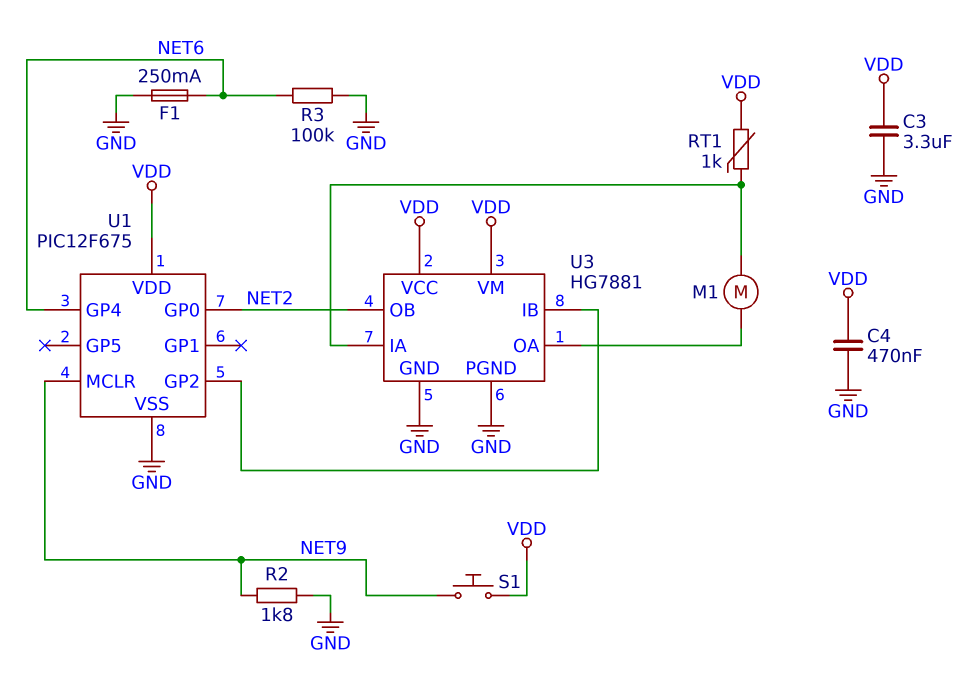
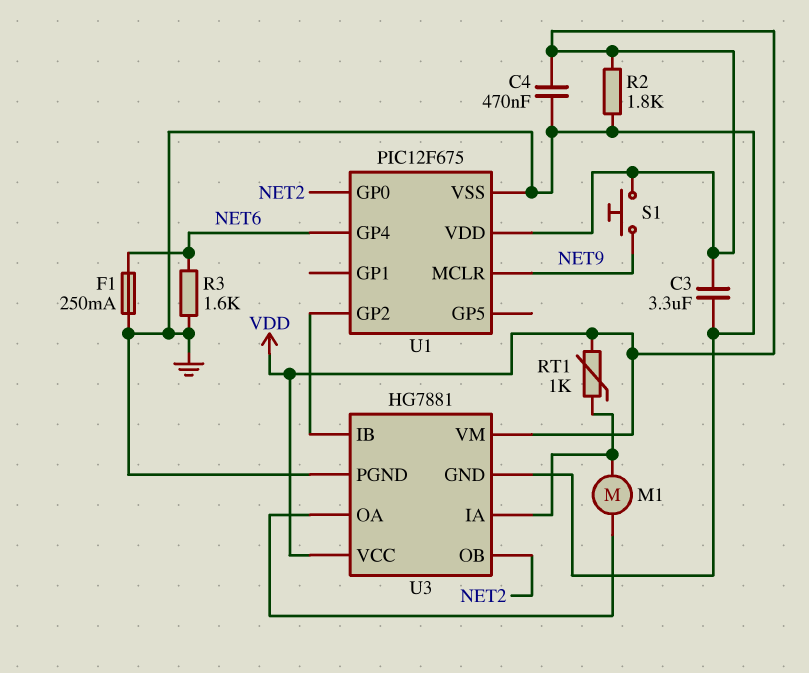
R2: 1.8k (GND, NET9) -> 1.8k (GND, VDD)
R3: 100k (GND, NET6) -> 1.6k (GND, NET6)

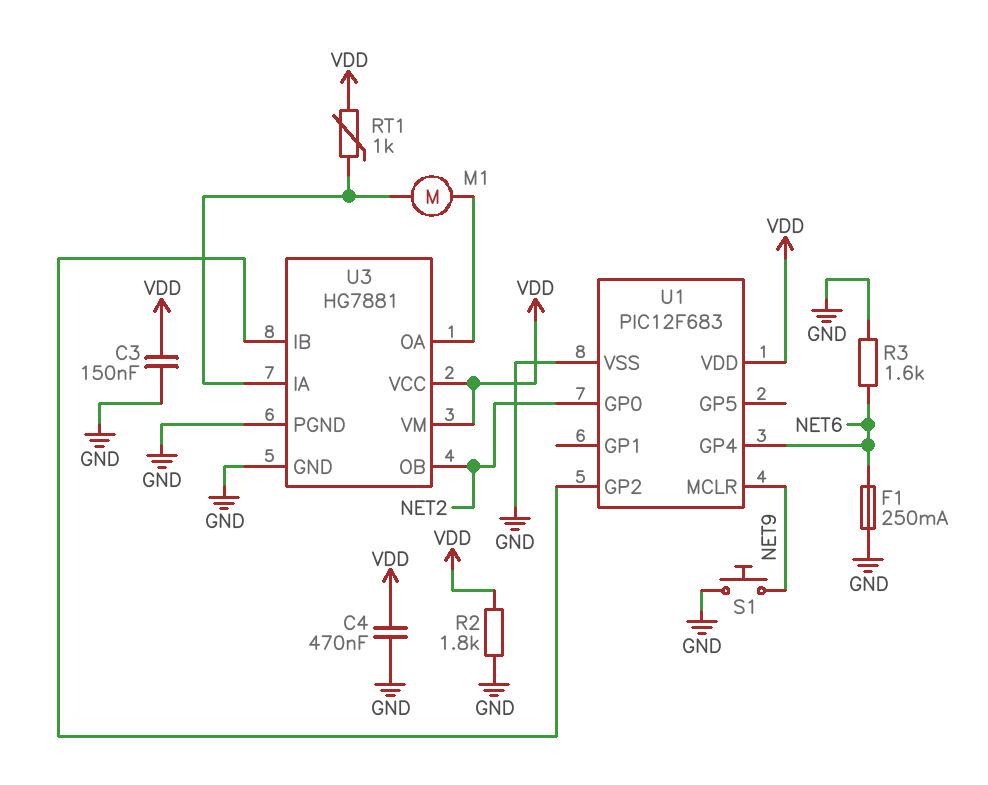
C3: 3.3uF (GND, VDD) -> 150nF (GND, VDD)
S1: button (NET9, VDD) -> button (GND, NET9)
U1: PIC12F675 -> PIC12F683

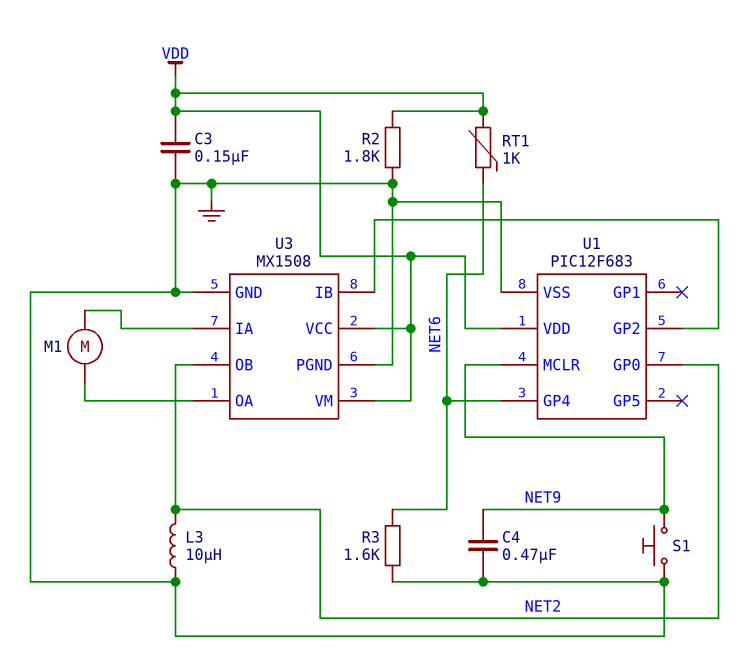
C4: 470nF (GND, VDD) -> 470nF (GND, NET9)
F1: 250mA (GND, NET6) -> none
L3: none -> 10uH (GND, NET2)
RT1: 1k (U3/IA, VDD) -> 1k (NET6, VDD)
U3: HG7881 -> MX1508

